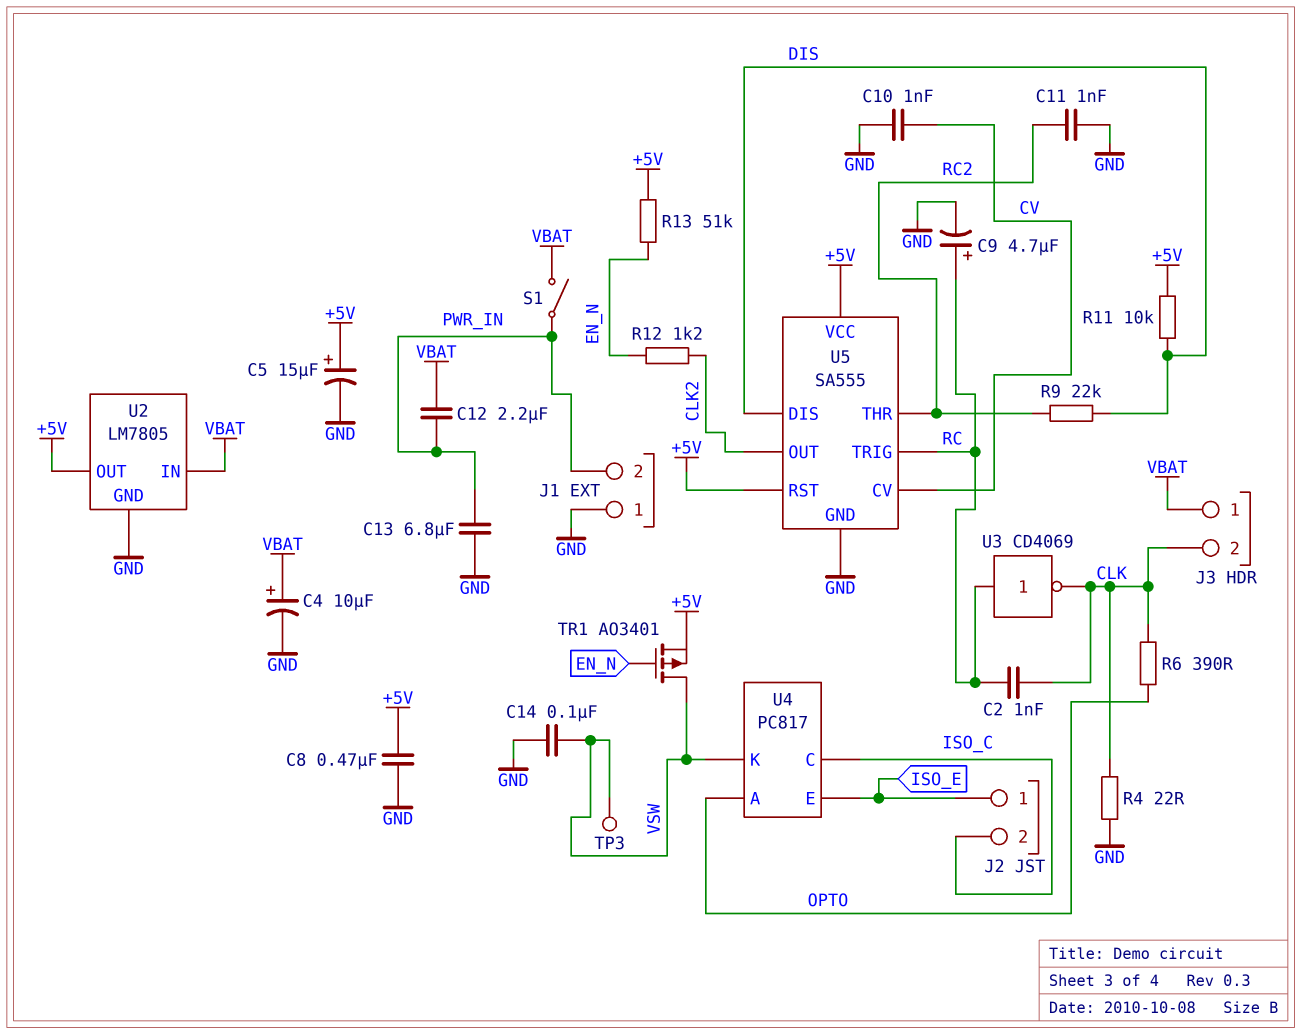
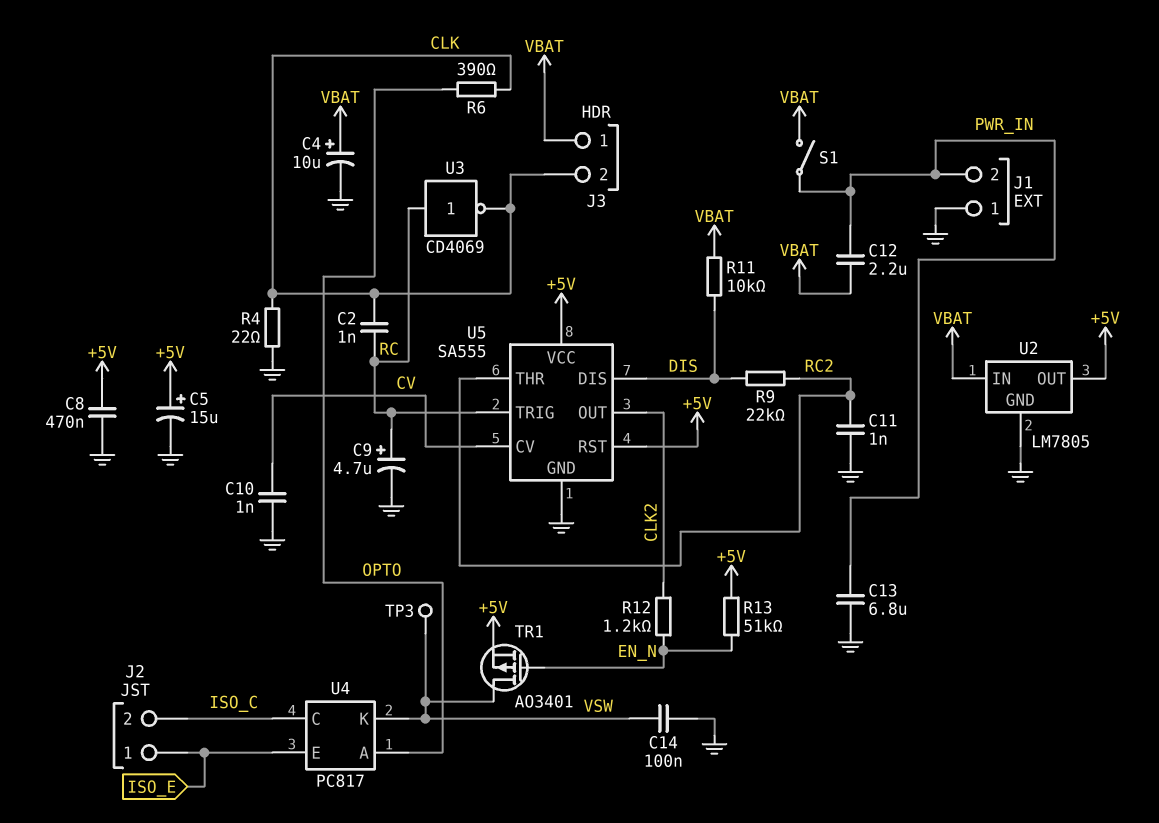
R11: 10k (+5V, DIS) -> 10k (DIS, VBAT)

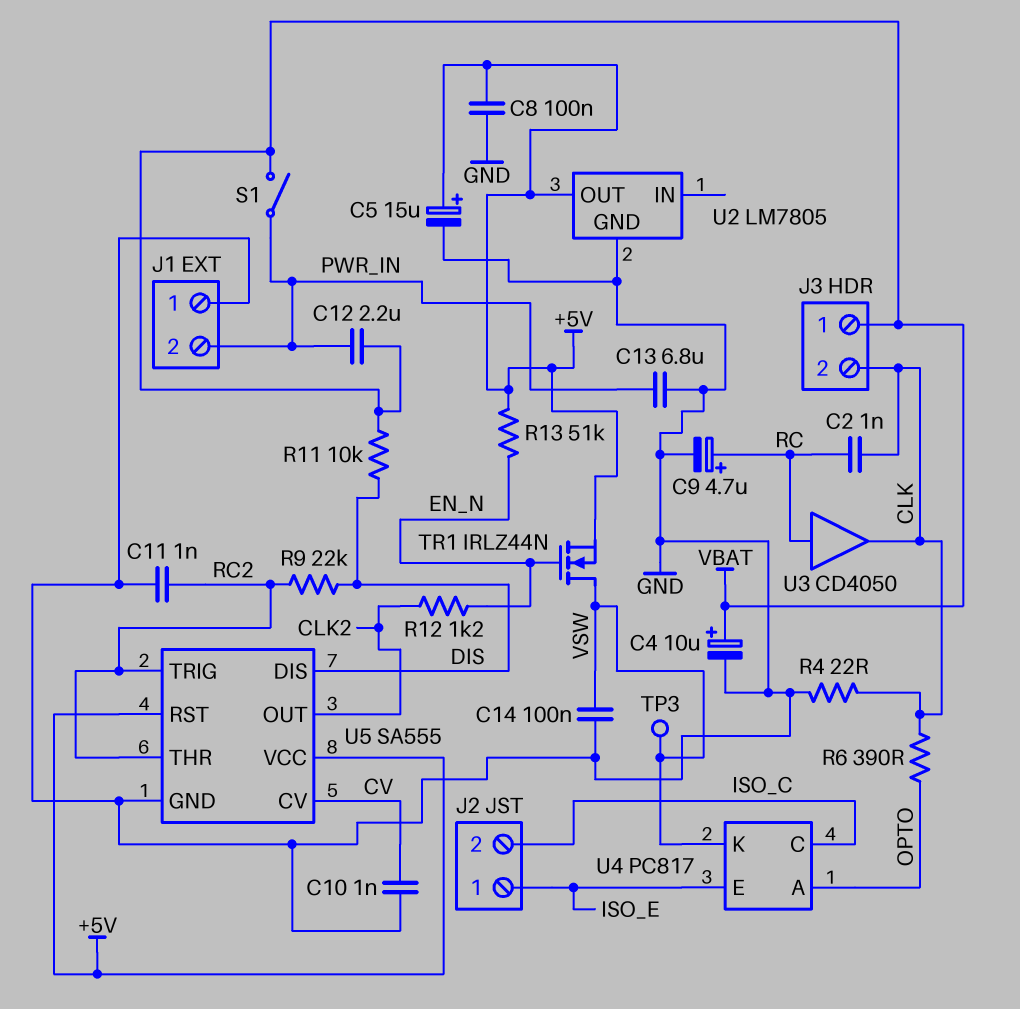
C8: 470nF (+5V, GND) -> 100nF (+5V, GND)
TR1: PMOS AO3401 (G EN_N, D VSW, S +5V) -> NMOS IRLZ44N (G EN_N, D VSW, S +5V)
U2 pin IN: VBAT -> none
U3: NOT CD4069 (in RC, out CLK) -> buffer CD4050 (in RC, out CLK)
U5 pin TRIG: RC -> RC2

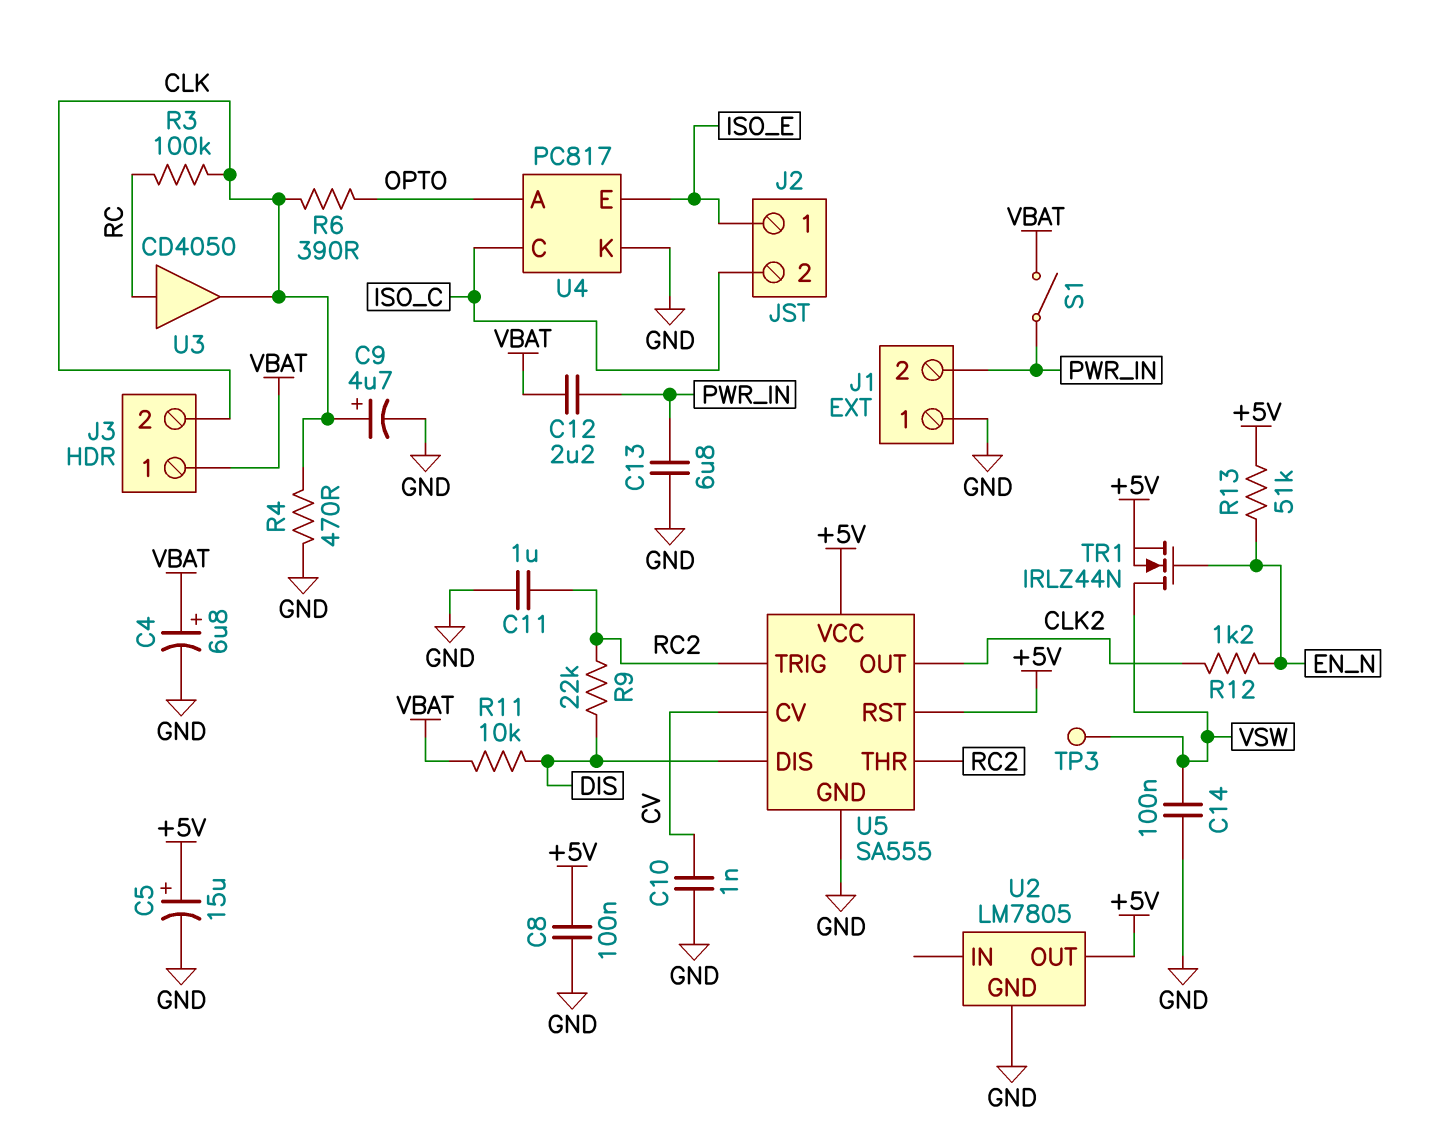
C2: 1nF (CLK, RC) -> none
C4: 10uF (plus VBAT, minus GND) -> 6.8uF (plus VBAT, minus GND)
C9: 4.7uF (plus RC, minus GND) -> 4.7uF (plus CLK, minus GND)
C11: 1nF (GND, RC2) -> 1uF (GND, RC2)
R3: none -> 100k (CLK, RC)
R4: 22 (CLK, GND) -> 470 (CLK, GND)
U4 pin K: VSW -> GND

